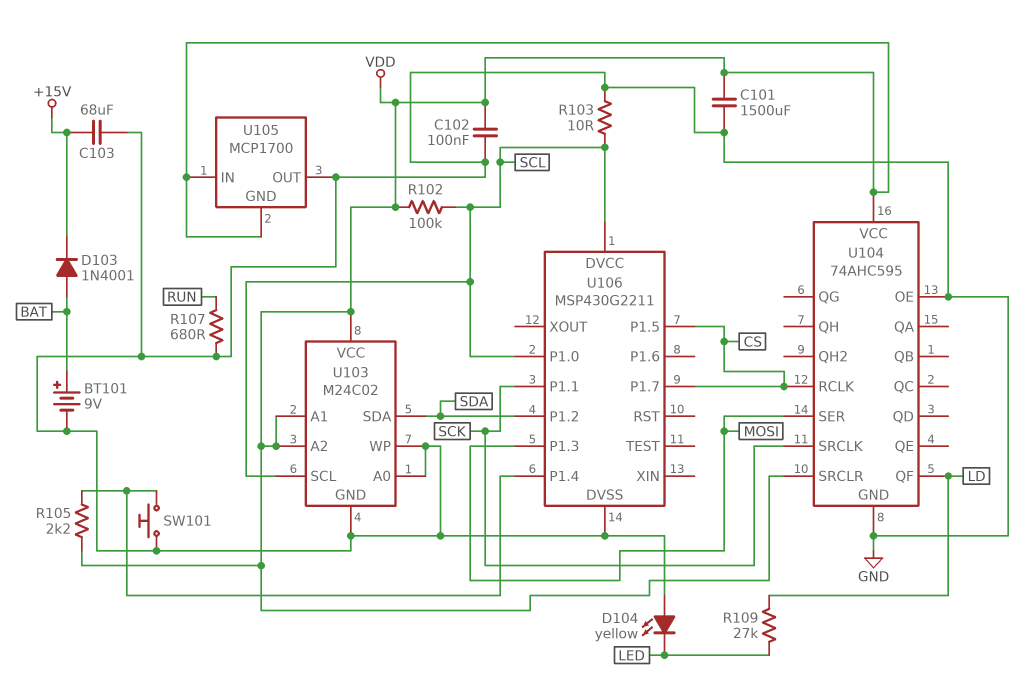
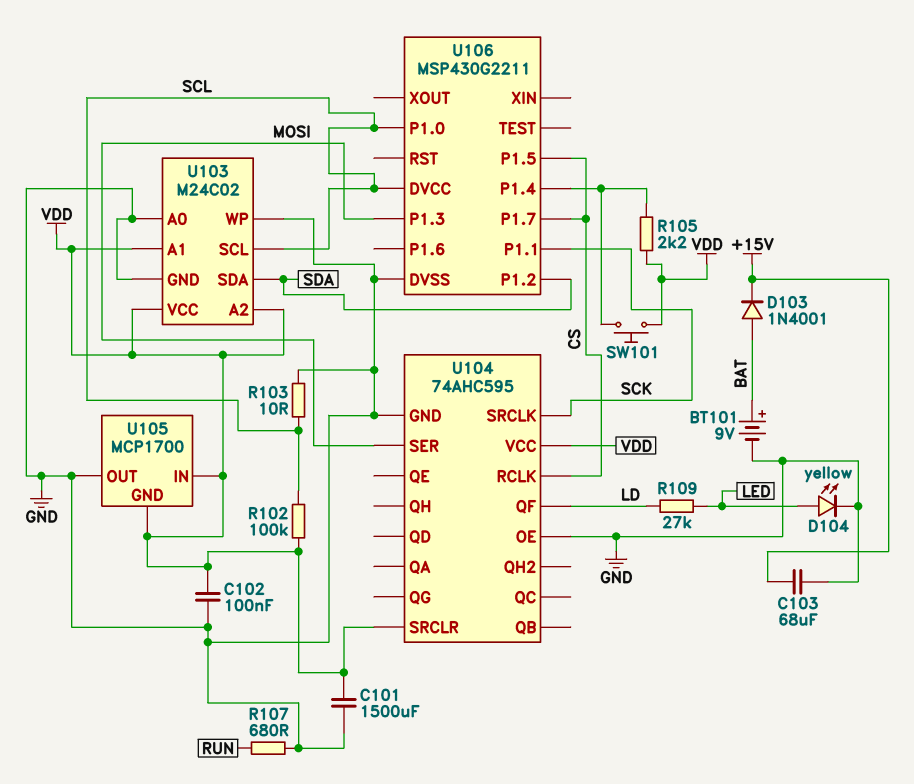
D104: LED yellow (A GND, K LED) -> LED yellow (A LED, K GND)
SW101: button (GND, U106/P1.4) -> button (U106/P1.4, VDD)

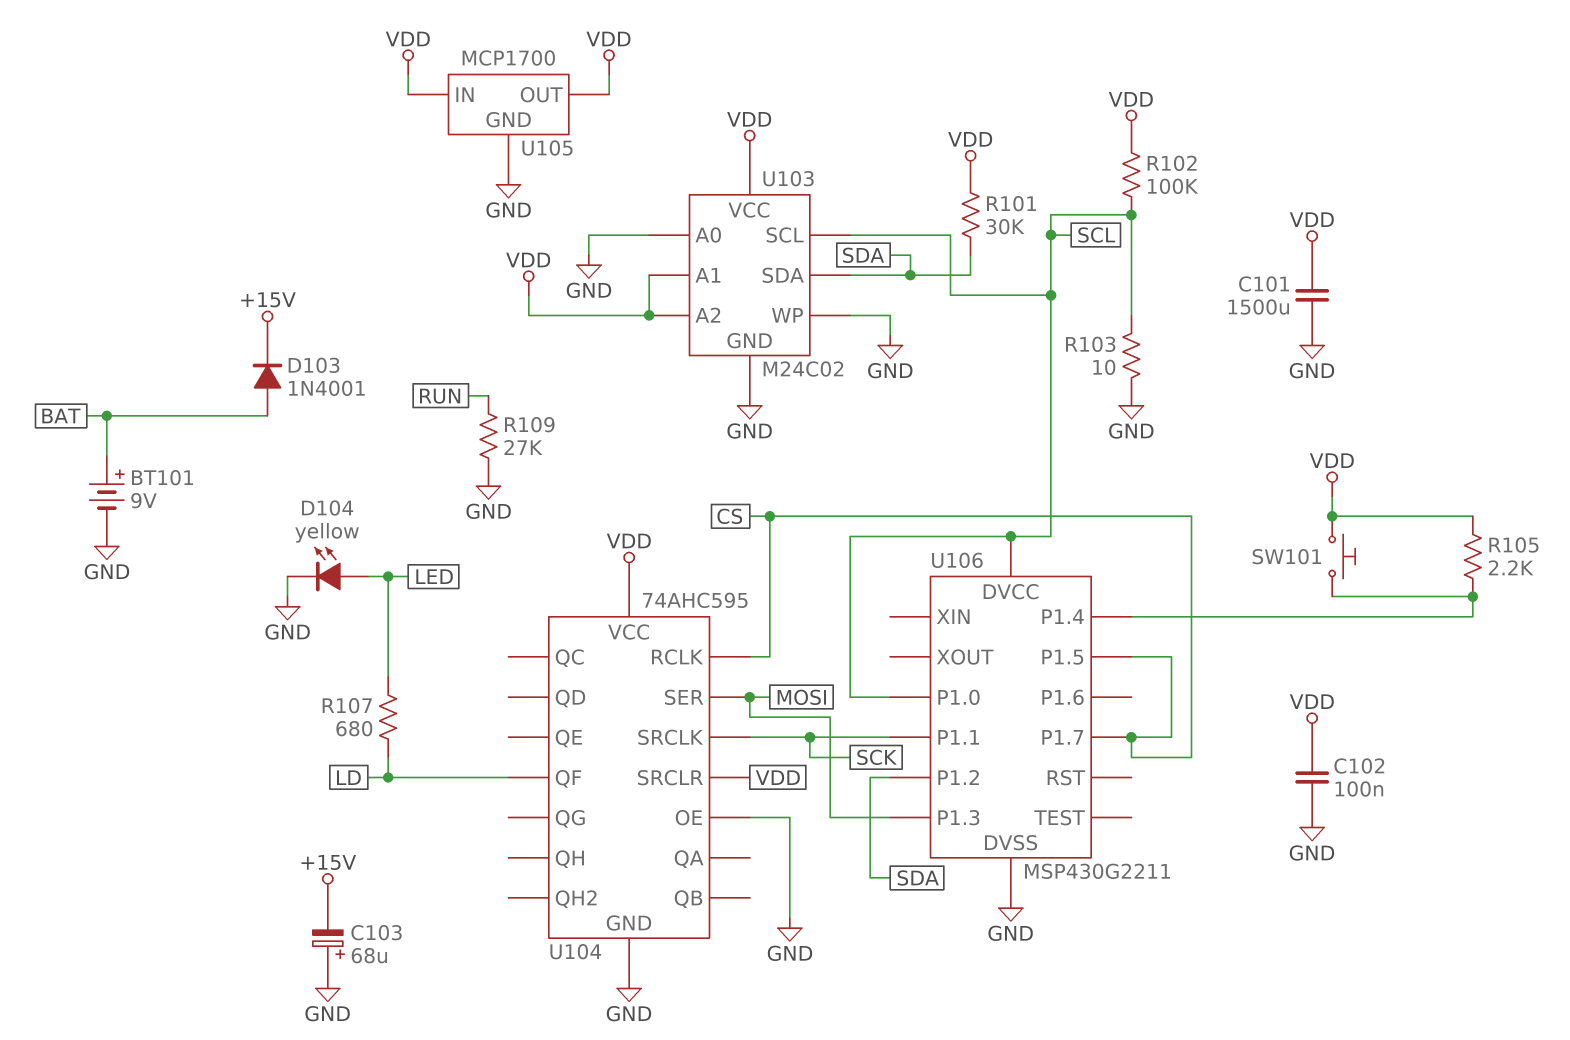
C103: 68uF (+15V, GND) -> 68uF (plus GND, minus +15V)
R101: none -> 30k (SDA, VDD)
R107: 680 (GND, RUN) -> 680 (LD, LED)
R109: 27k (LD, LED) -> 27k (GND, RUN)
U105 pin GND: VDD -> GND
U105 pin OUT: GND -> VDD

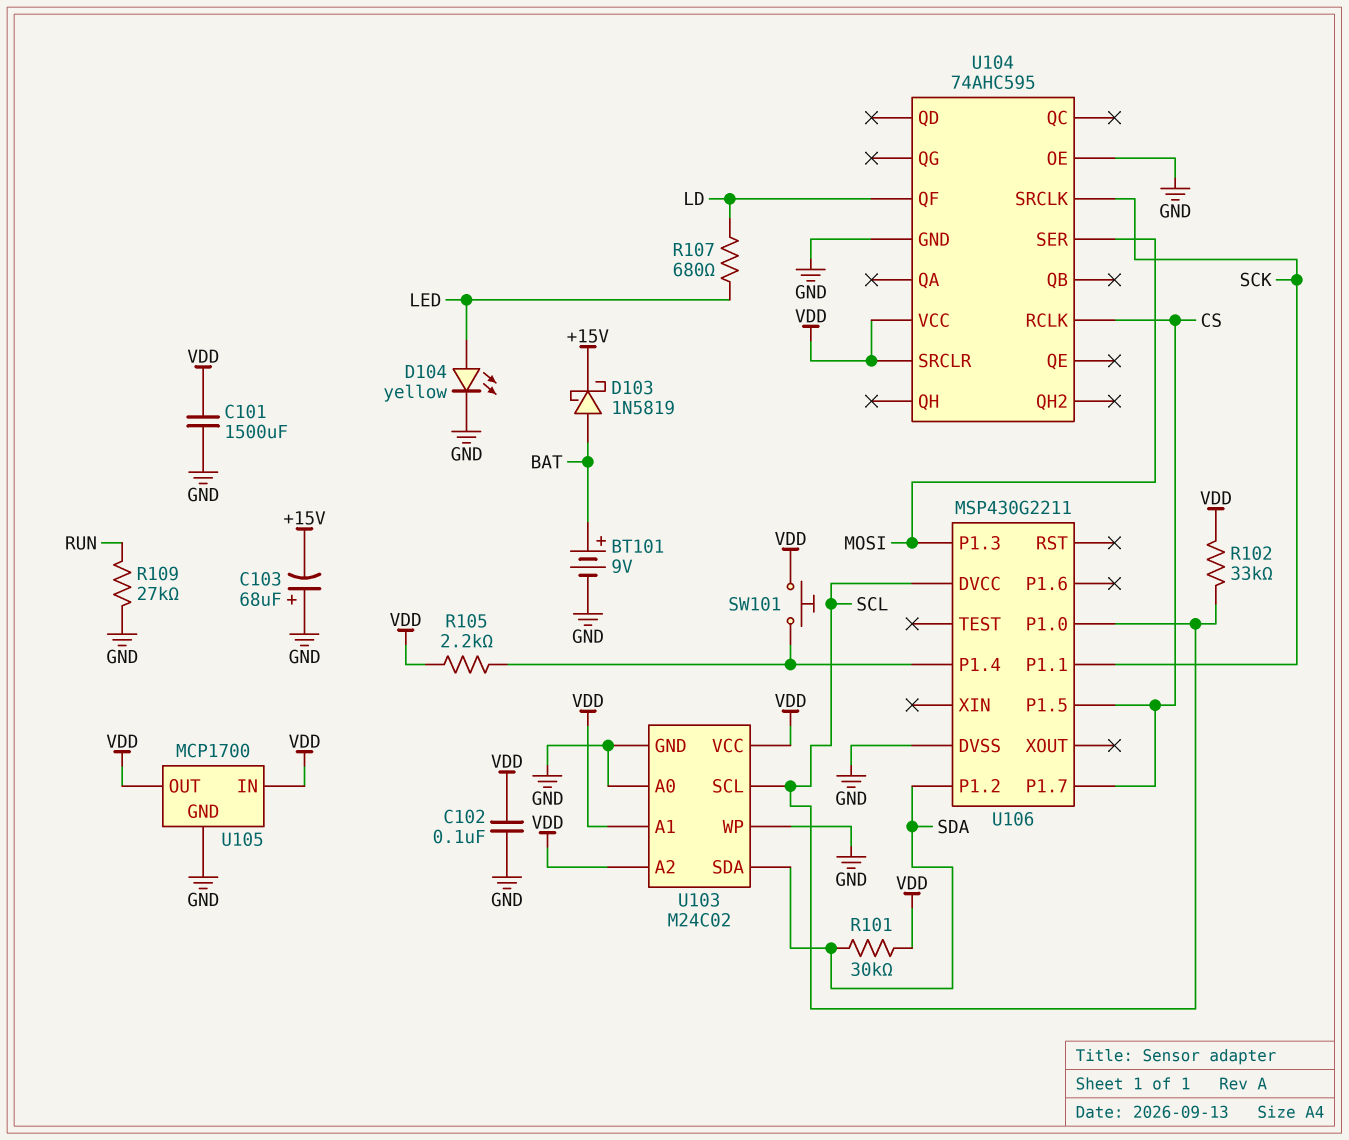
D103: diode 1N4001 (A BAT, K +15V) -> schottky 1N5819 (A BAT, K +15V)
R102: 100k (SCL, VDD) -> 33k (SCL, VDD)
R103: 10 (GND, SCL) -> none

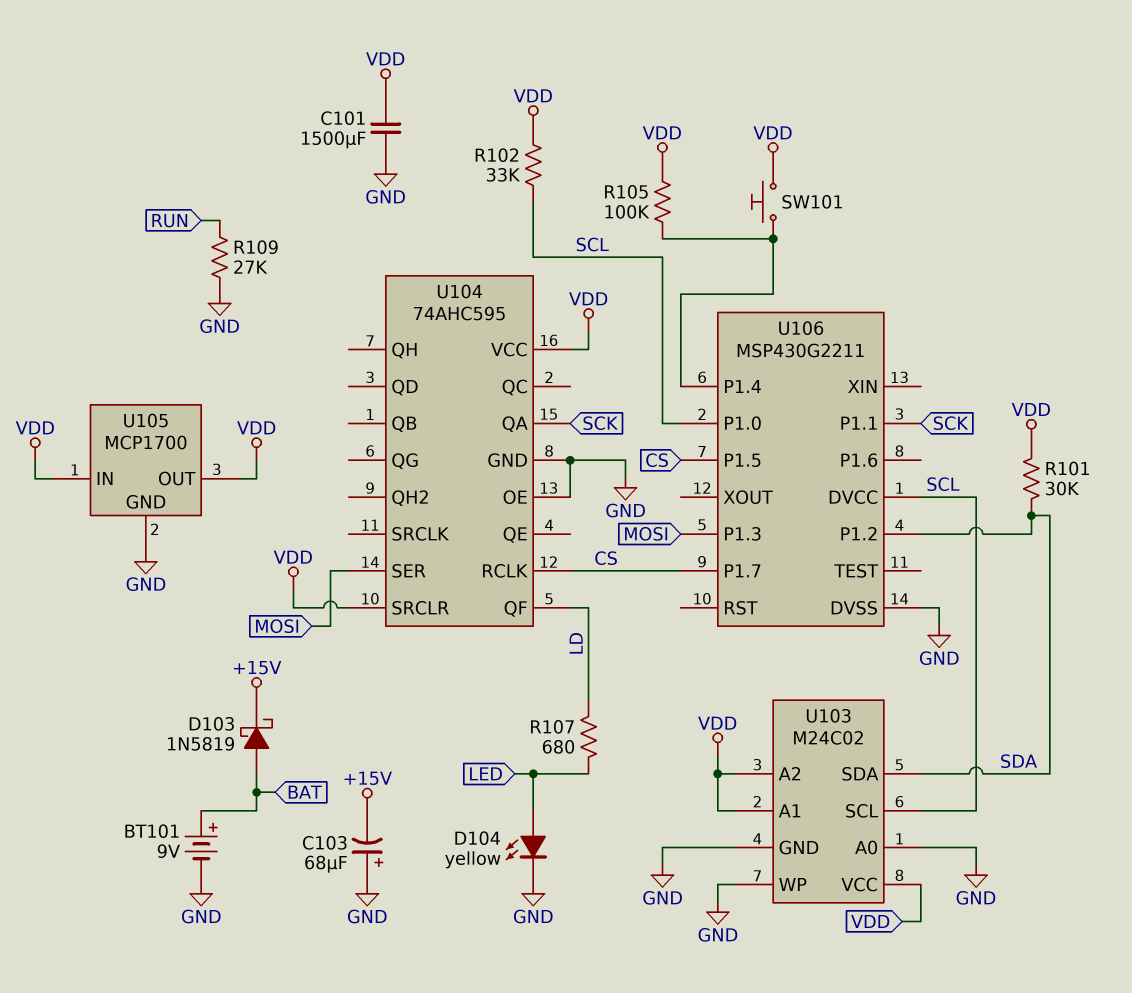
C102: 100nF (GND, VDD) -> none
R105: 2.2k (U106/P1.4, VDD) -> 100k (U106/P1.4, VDD)
U104 pin QA: none -> SCK
U104 pin SRCLK: SCK -> none

